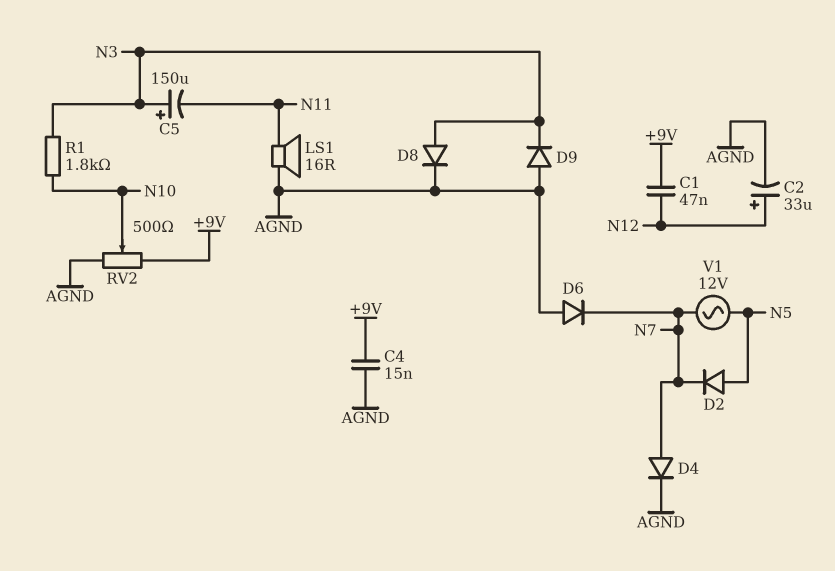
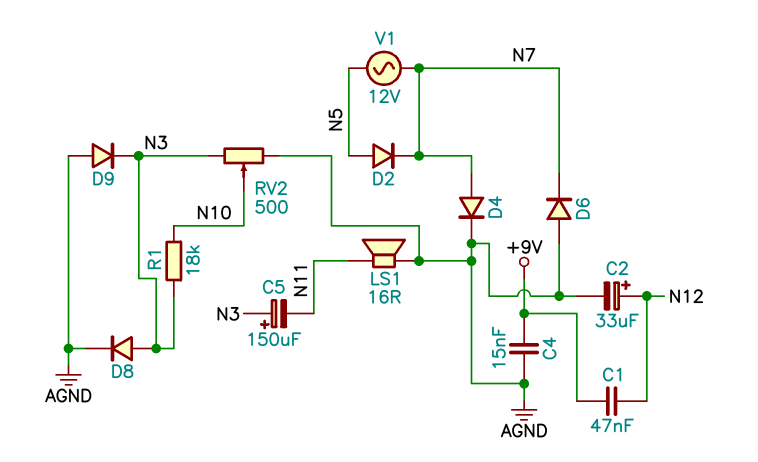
R1: 1.8k (N3, N10) -> 18k (N3, N10)
RV2: 500 (+9V, AGND, wiper N10) -> 500 (AGND, N3, wiper N10)

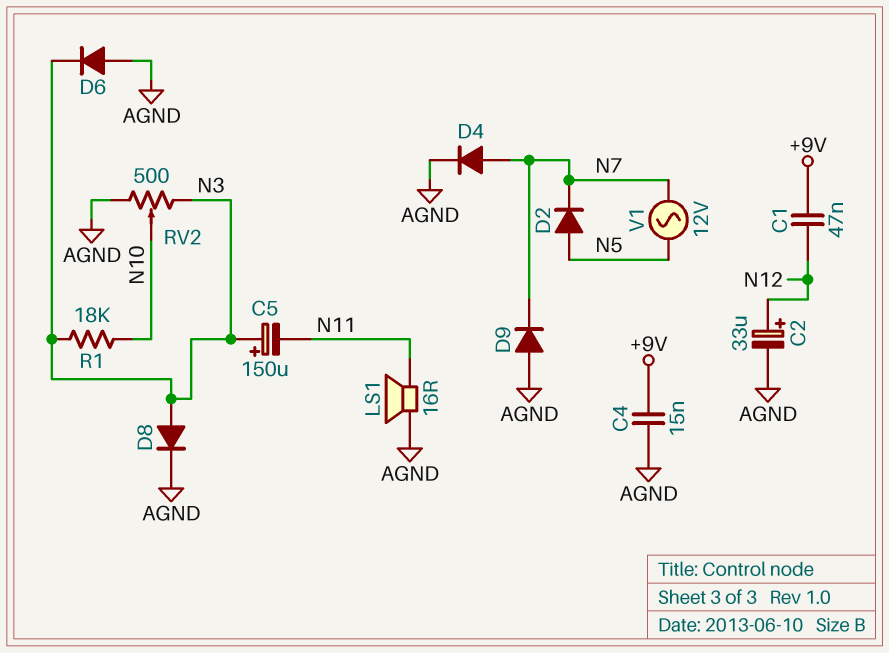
D6: diode (A AGND, K N7) -> diode (A AGND, K N3)
D9: diode (A AGND, K N3) -> diode (A AGND, K N7)

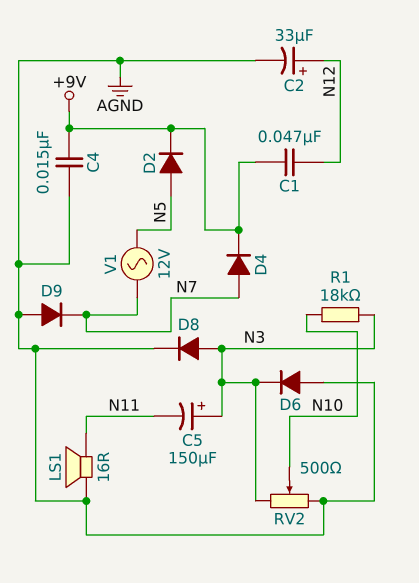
D2: diode (A N5, K N7) -> diode (A N5, K +9V)
D4: diode (A N7, K AGND) -> diode (A N7, K +9V)

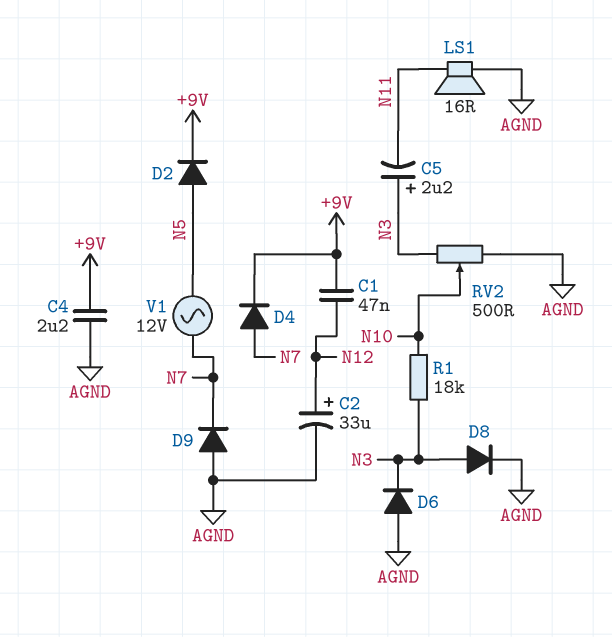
C4: 15nF (+9V, AGND) -> 2.2uF (+9V, AGND)
C5: 150uF (plus N3, minus N11) -> 2.2uF (plus N3, minus N11)

